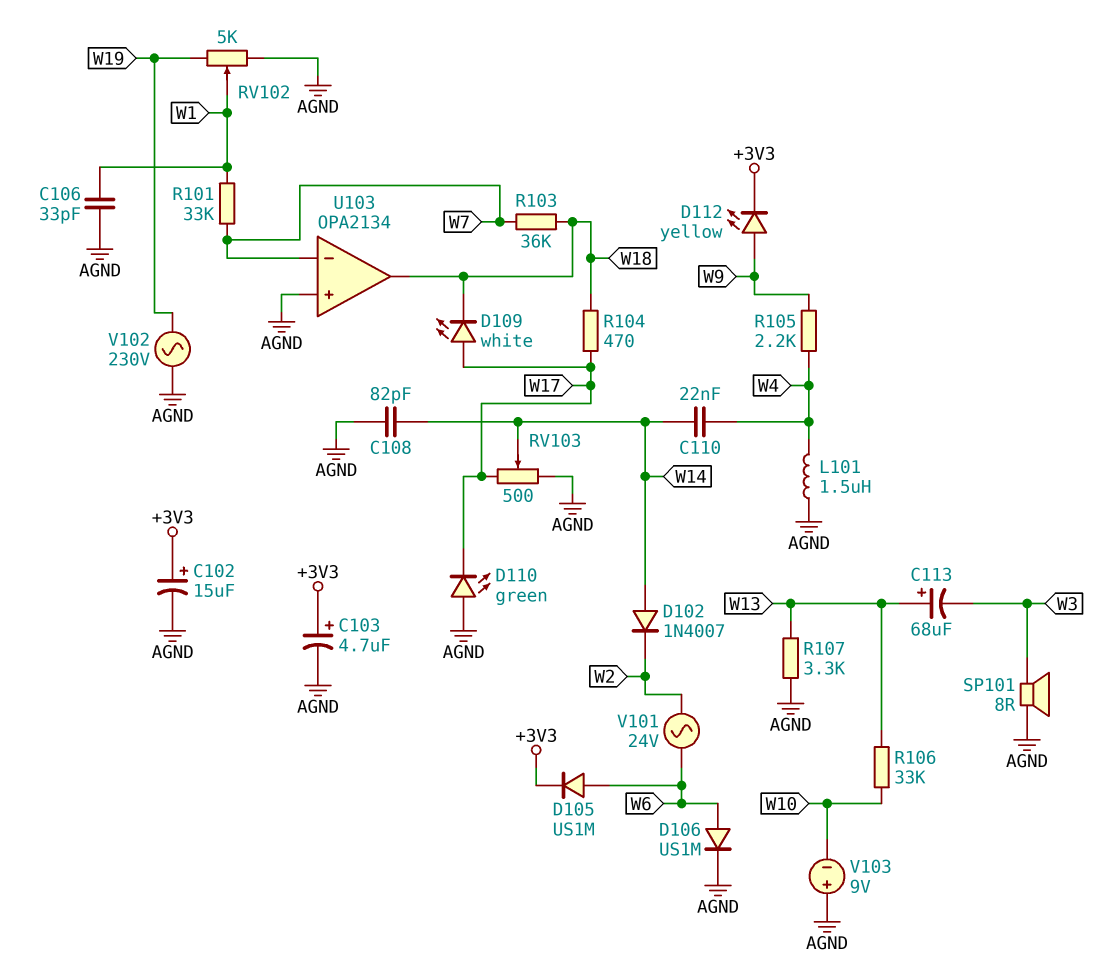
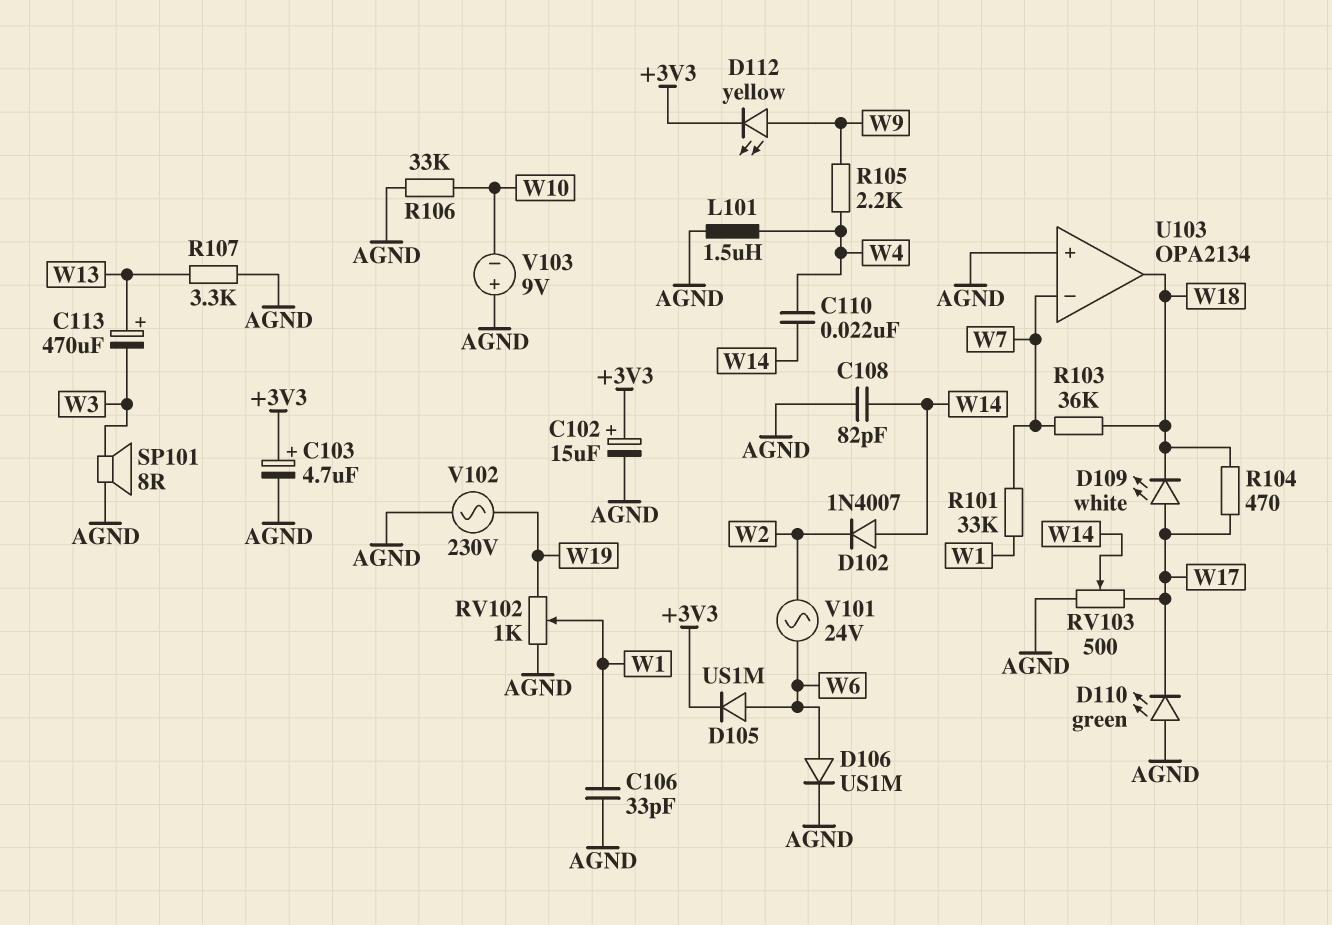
C113: 68uF (plus W13, minus W3) -> 470uF (plus W13, minus W3)
R106: 33k (W10, W13) -> 33k (AGND, W10)
RV102: 5k (AGND, W19, wiper W1) -> 1k (AGND, W19, wiper W1)

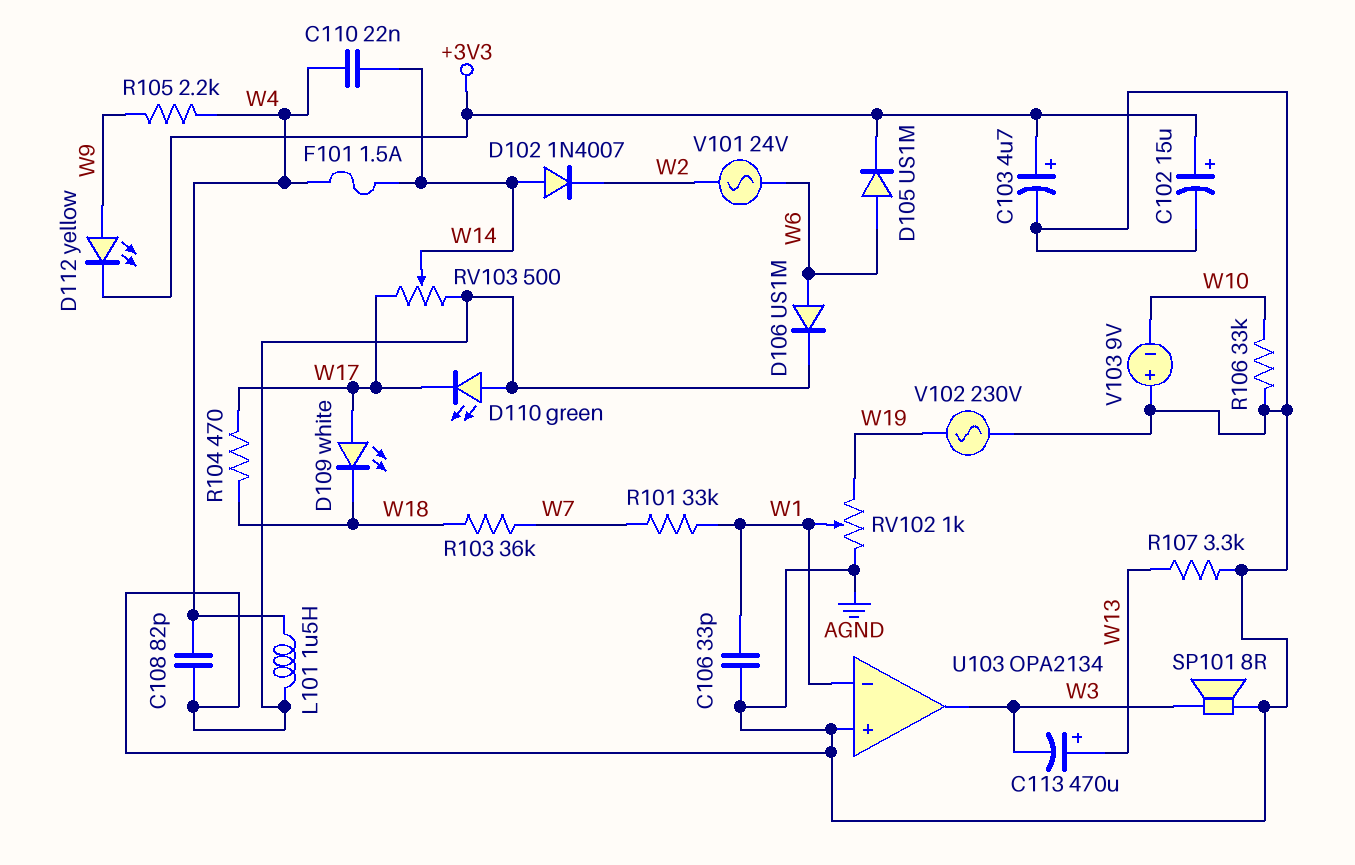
C108: 82pF (AGND, W14) -> 82pF (AGND, W4)
F101: none -> 1.5A (W4, W14)
U103 pin in-: W7 -> W1
U103 pin out: W18 -> W3

